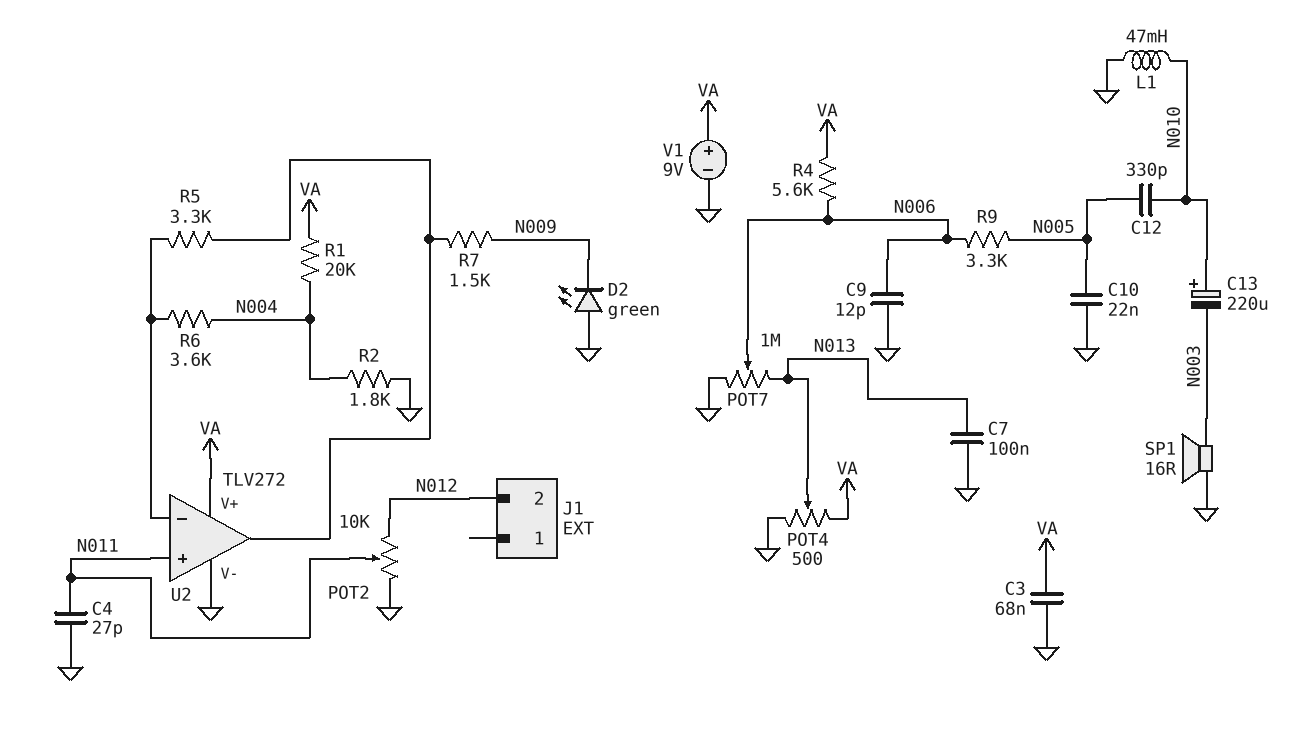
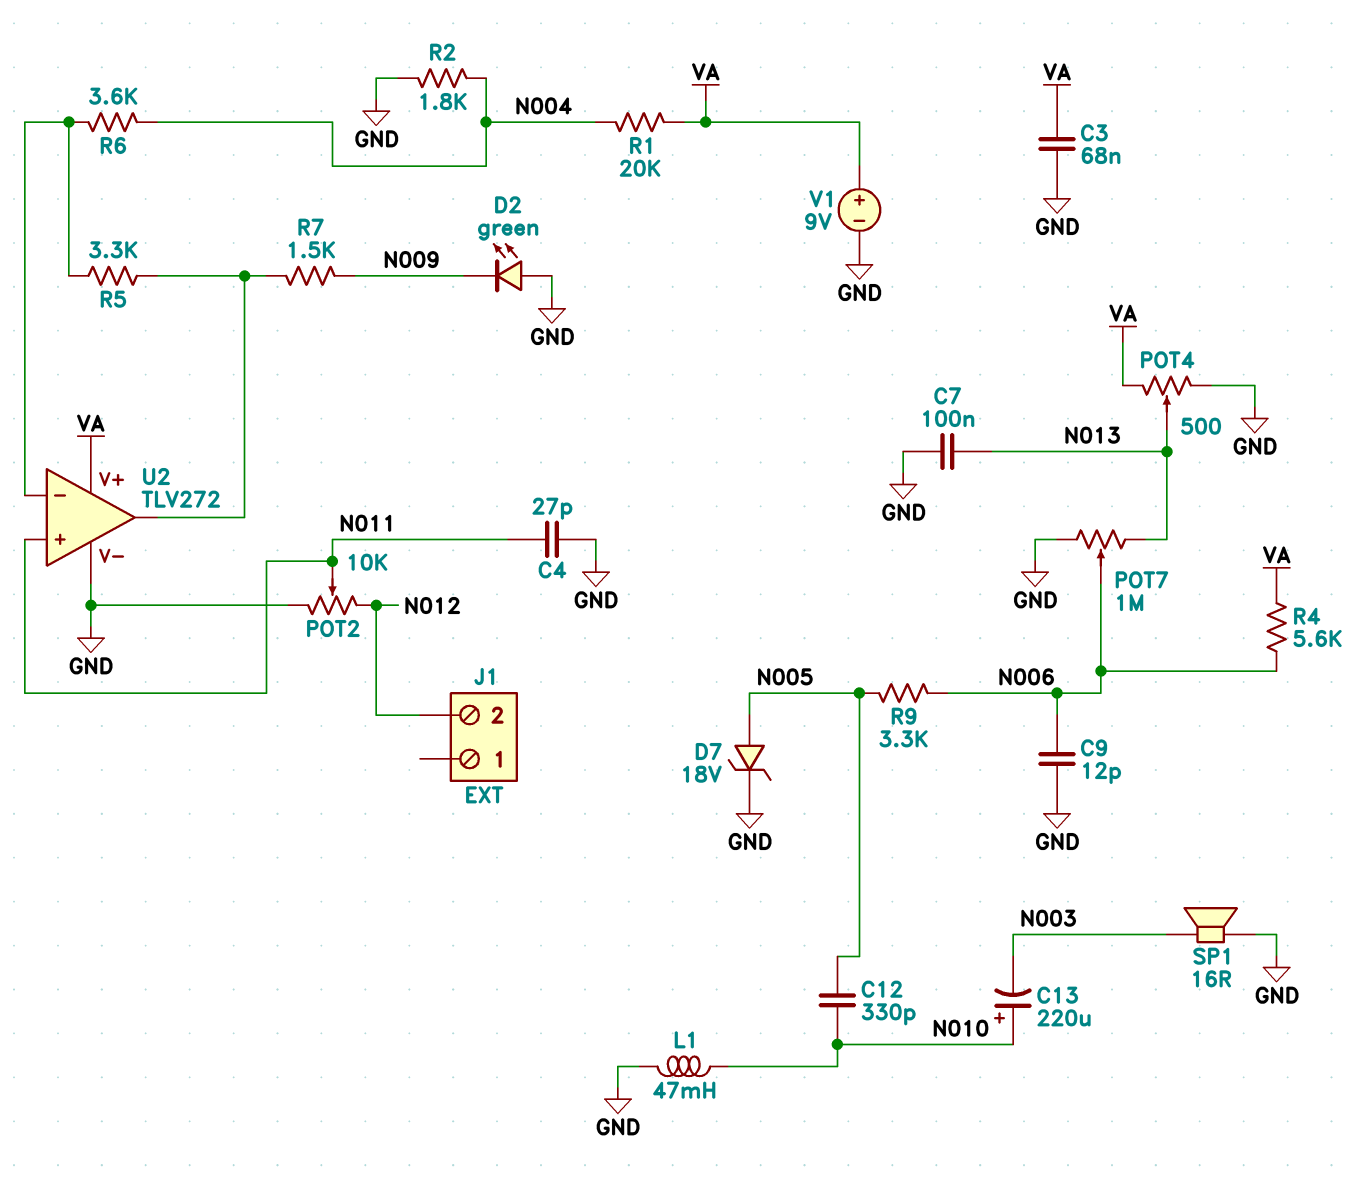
C10: 22nF (GND, N005) -> none
D7: none -> zener 18V (A N005, K GND)

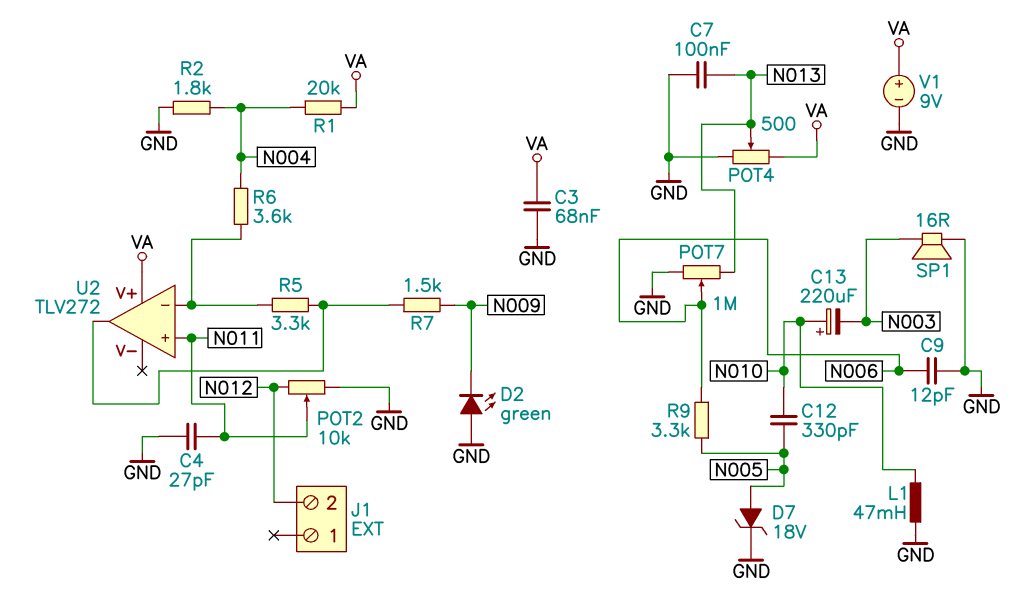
R4: 5.6k (N006, VA) -> none
U2 pin V-: GND -> none

